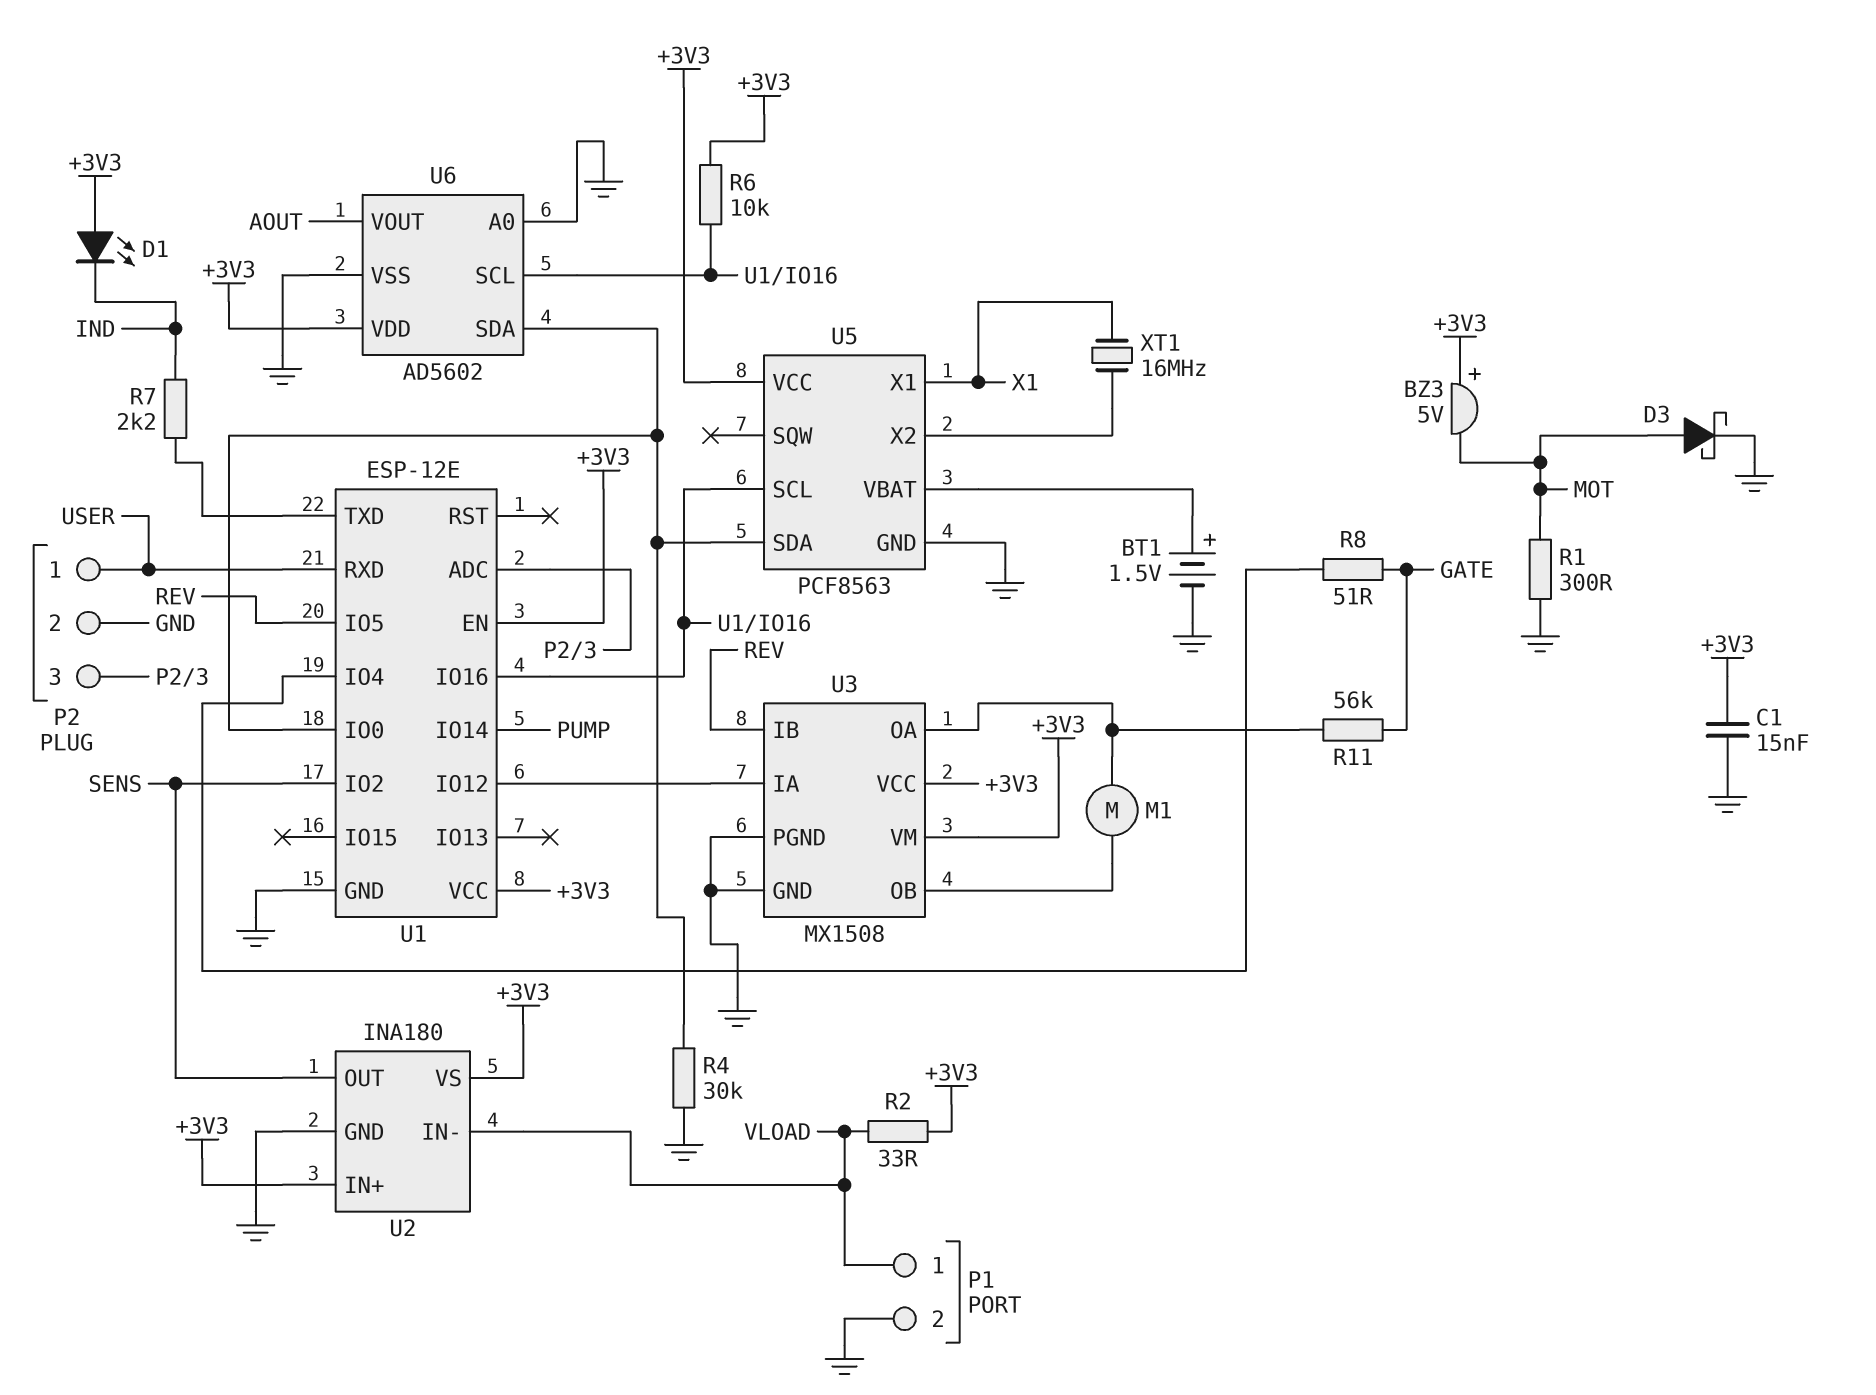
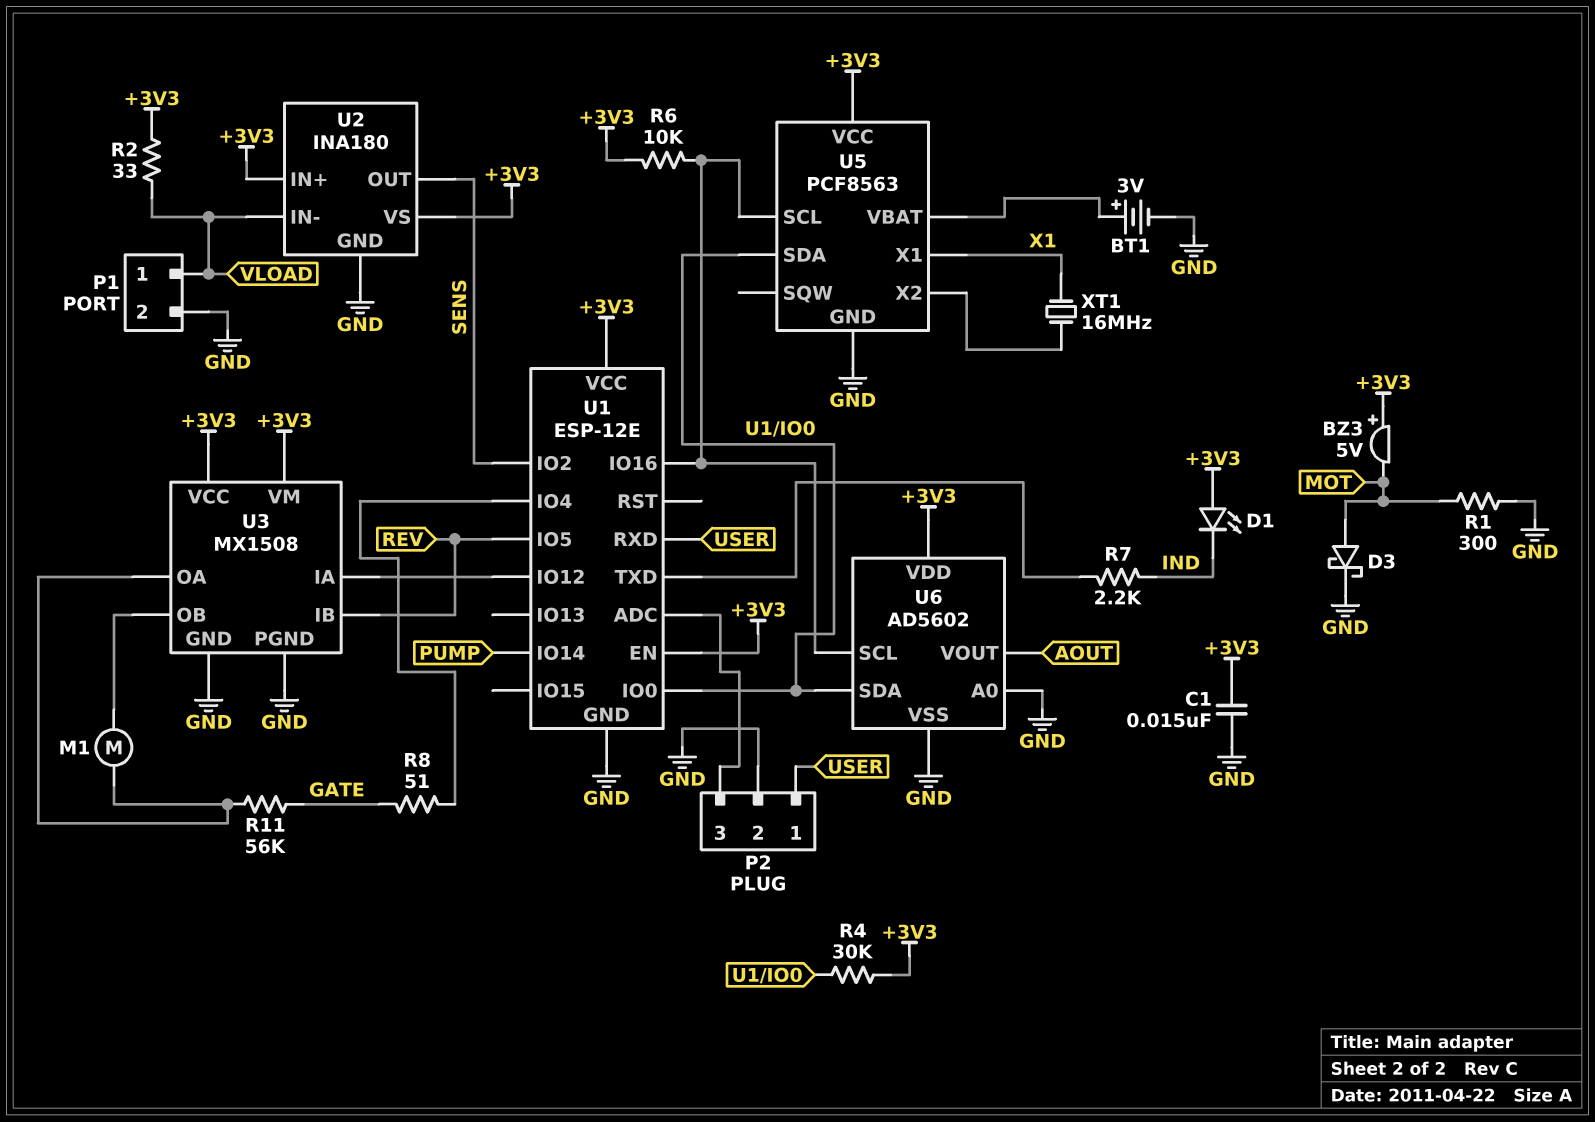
BT1: 1.5V (plus U5/VBAT, minus GND) -> 3V (plus U5/VBAT, minus GND)
R4: 30k (GND, U1/IO0) -> 30k (+3V3, U1/IO0)

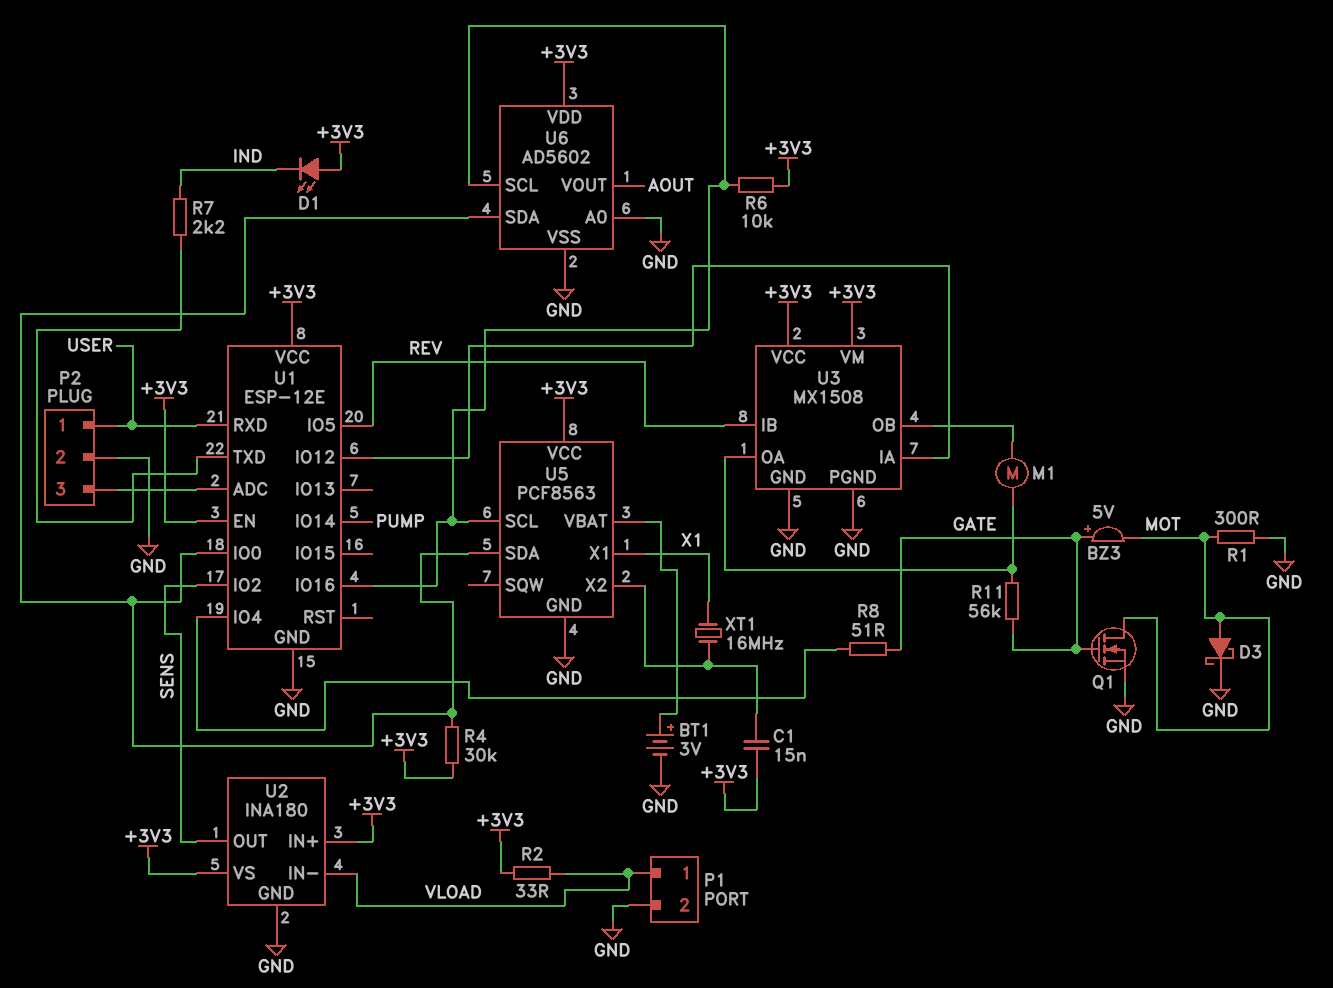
BZ3: buzzer 5V (plus +3V3, minus MOT) -> buzzer 5V (plus GATE, minus MOT)
C1: 15nF (+3V3, GND) -> 15nF (+3V3, U5/X2)
Q1: none -> NMOS (G GATE, D MOT, S GND)

